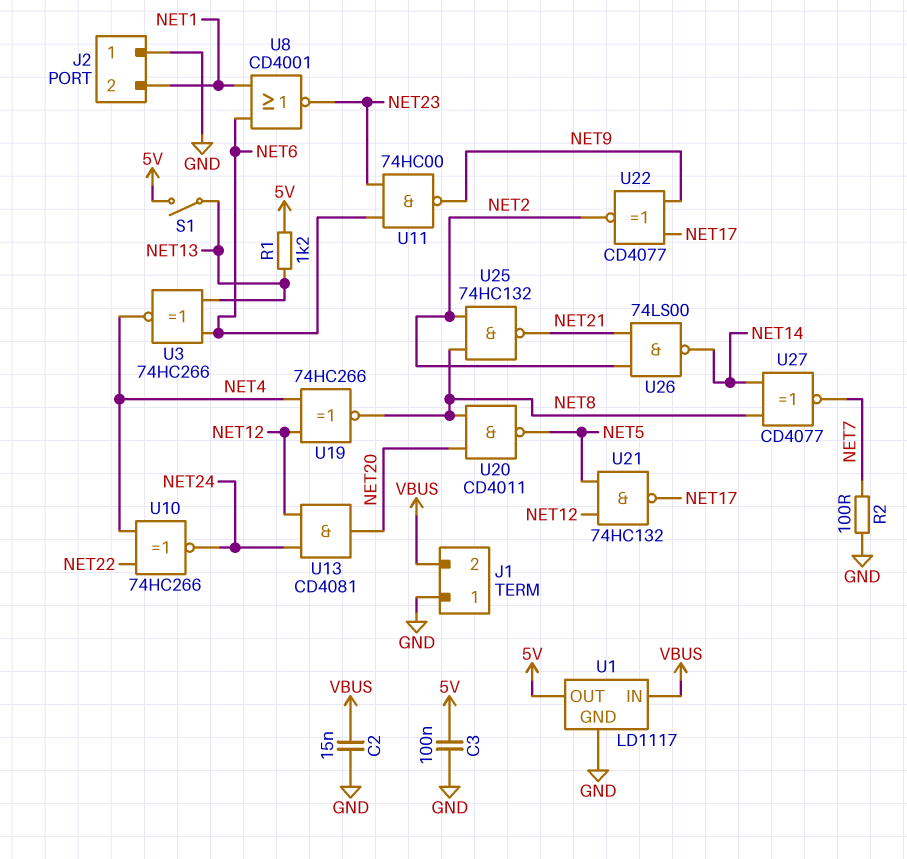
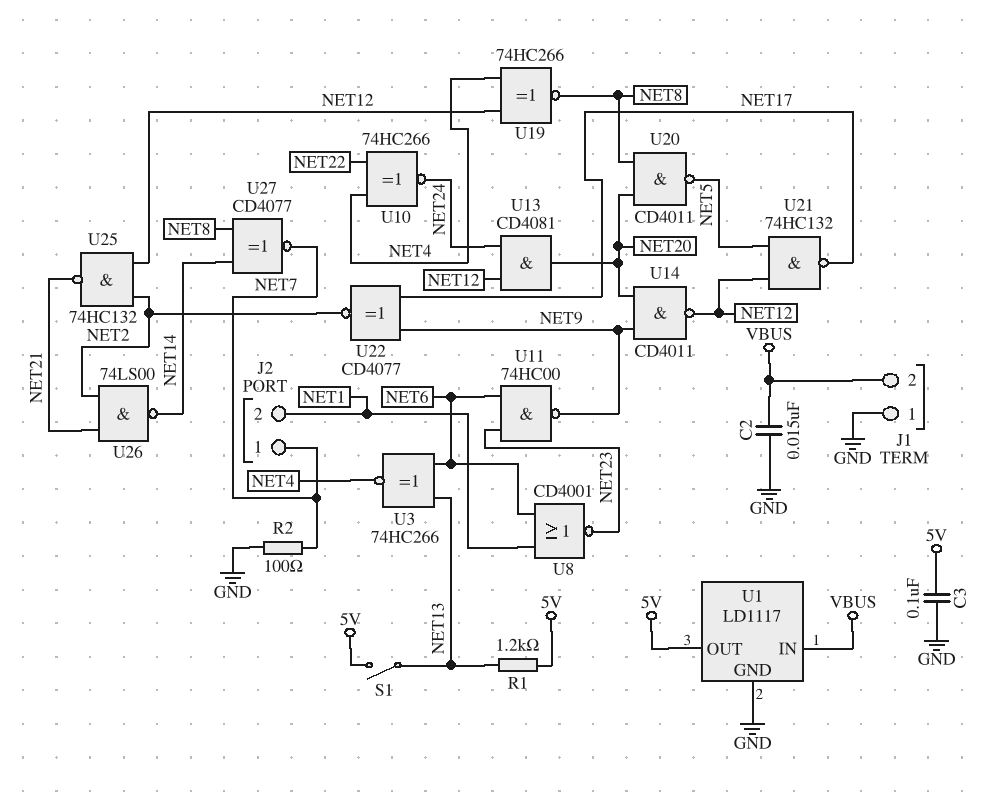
J2 pin 1: GND -> NET7
U14: none -> NAND CD4011 (in NET9, in NET20, out NET12)
U25: NAND 74HC132 (in NET2, in NET8, out NET21) -> NAND 74HC132 (in NET2, in NET12, out NET21)

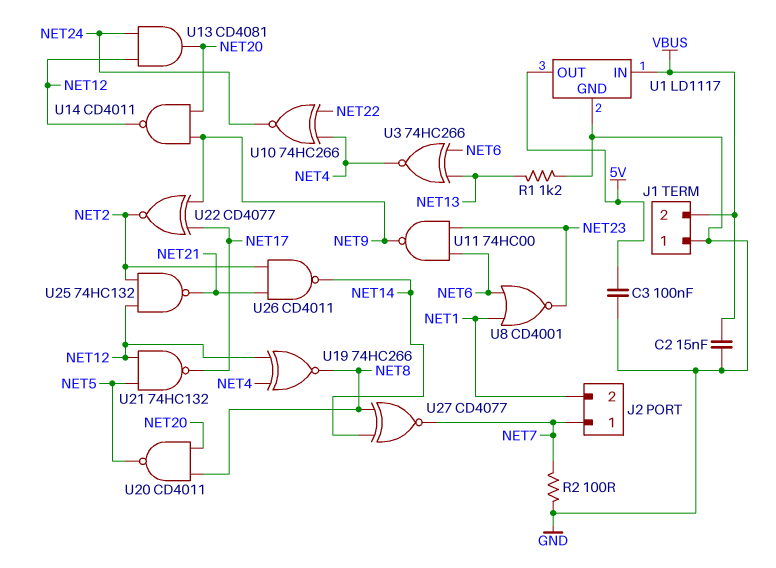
R1: 1.2k (5V, NET13) -> 1.2k (GND, NET13)
S1: switch (5V, NET13) -> none
U26: NAND 74LS00 (in NET2, in NET21, out NET14) -> NAND CD4011 (in NET2, in NET21, out NET14)

